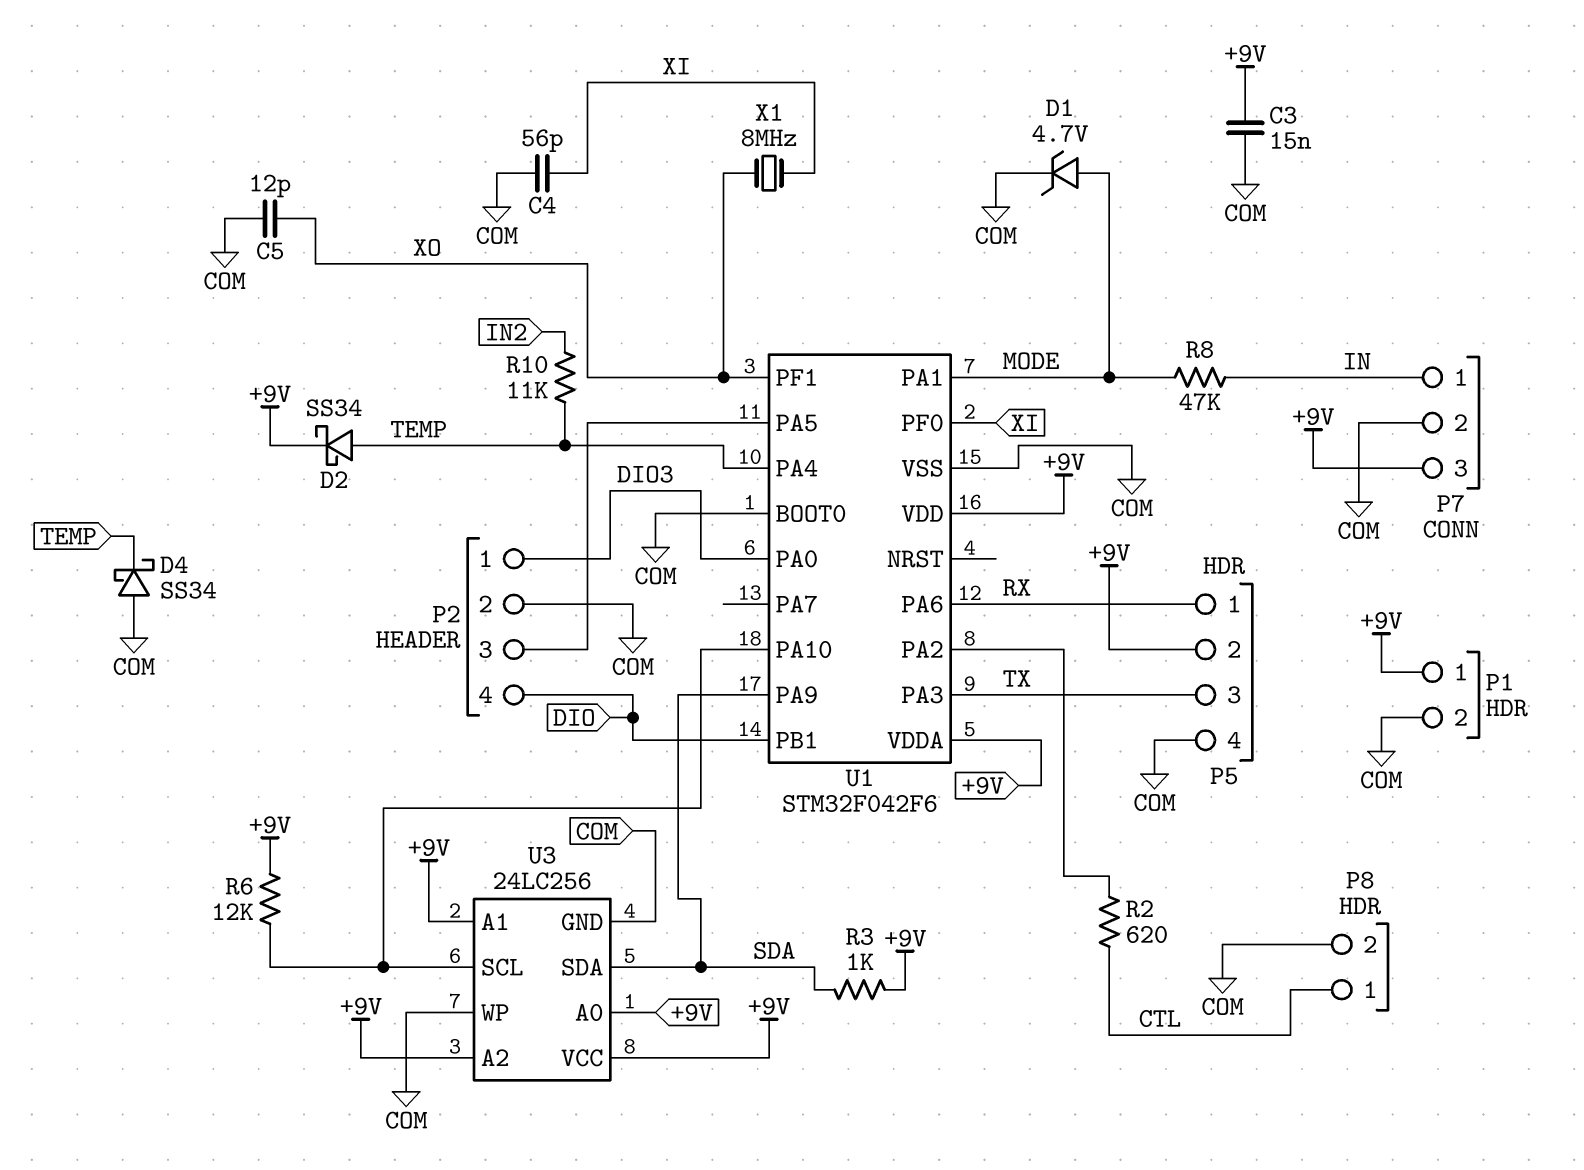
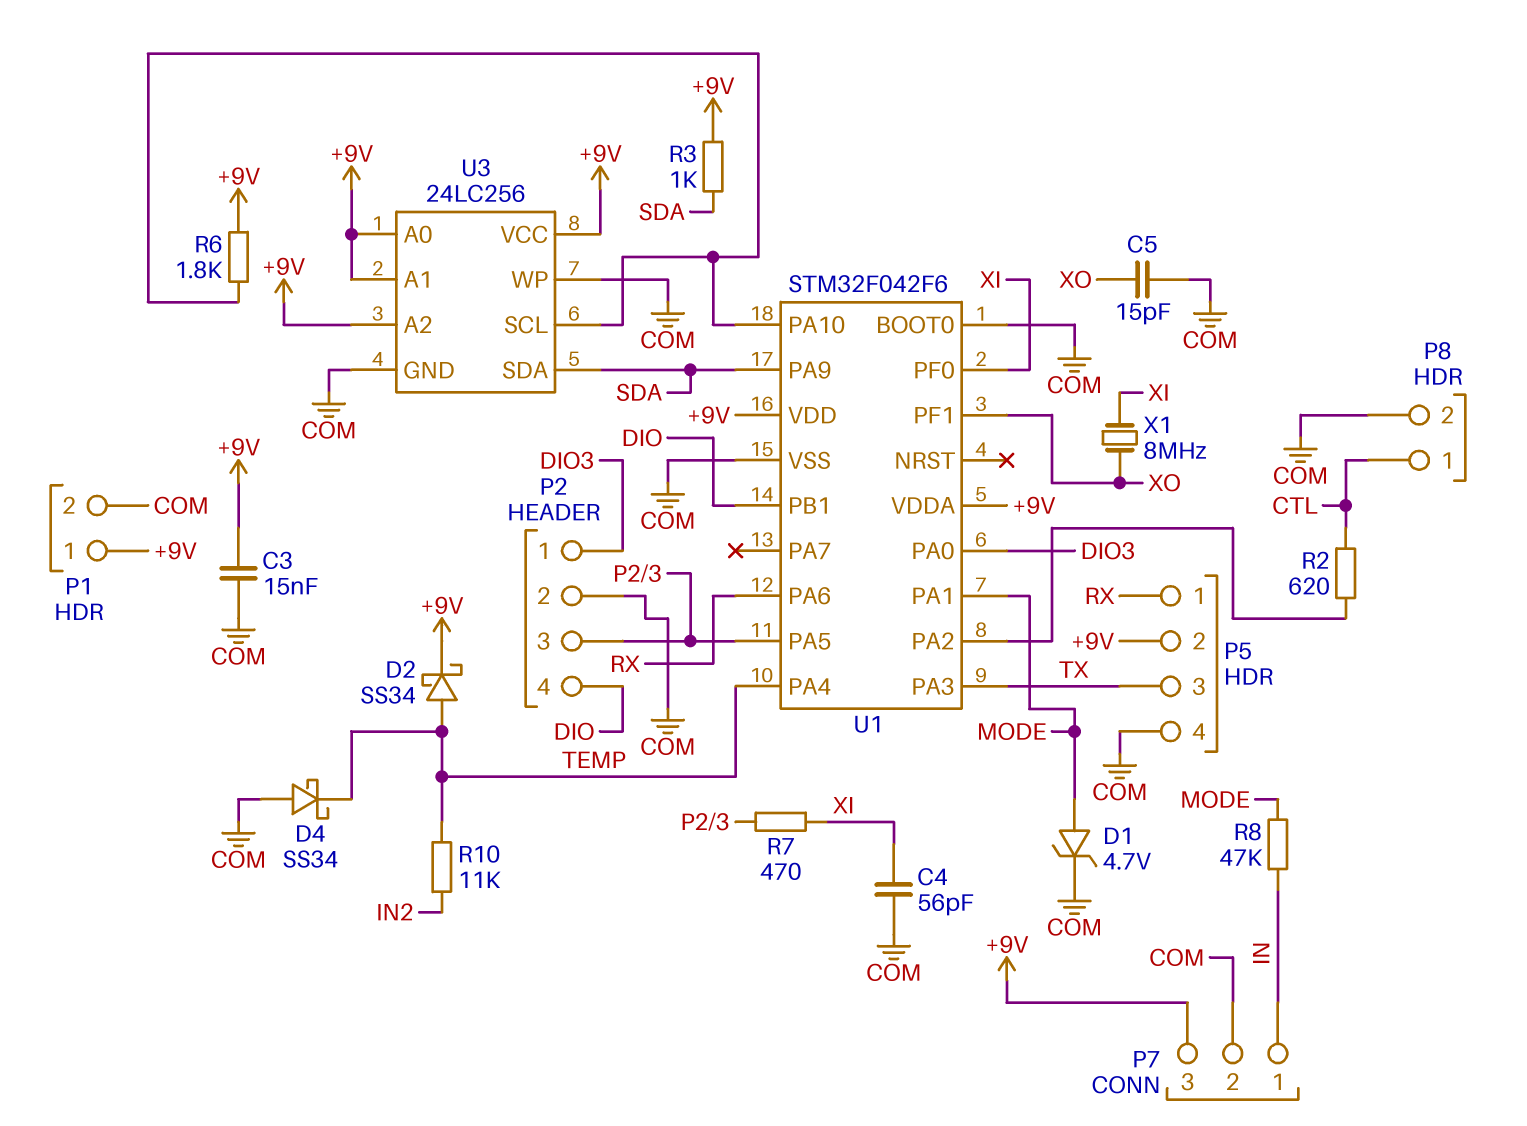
C5: 12pF (COM, XO) -> 15pF (COM, XO)
R6: 12k (+9V, U1/PA10) -> 1.8k (+9V, U1/PA10)
R7: none -> 470 (P2/3, XI)

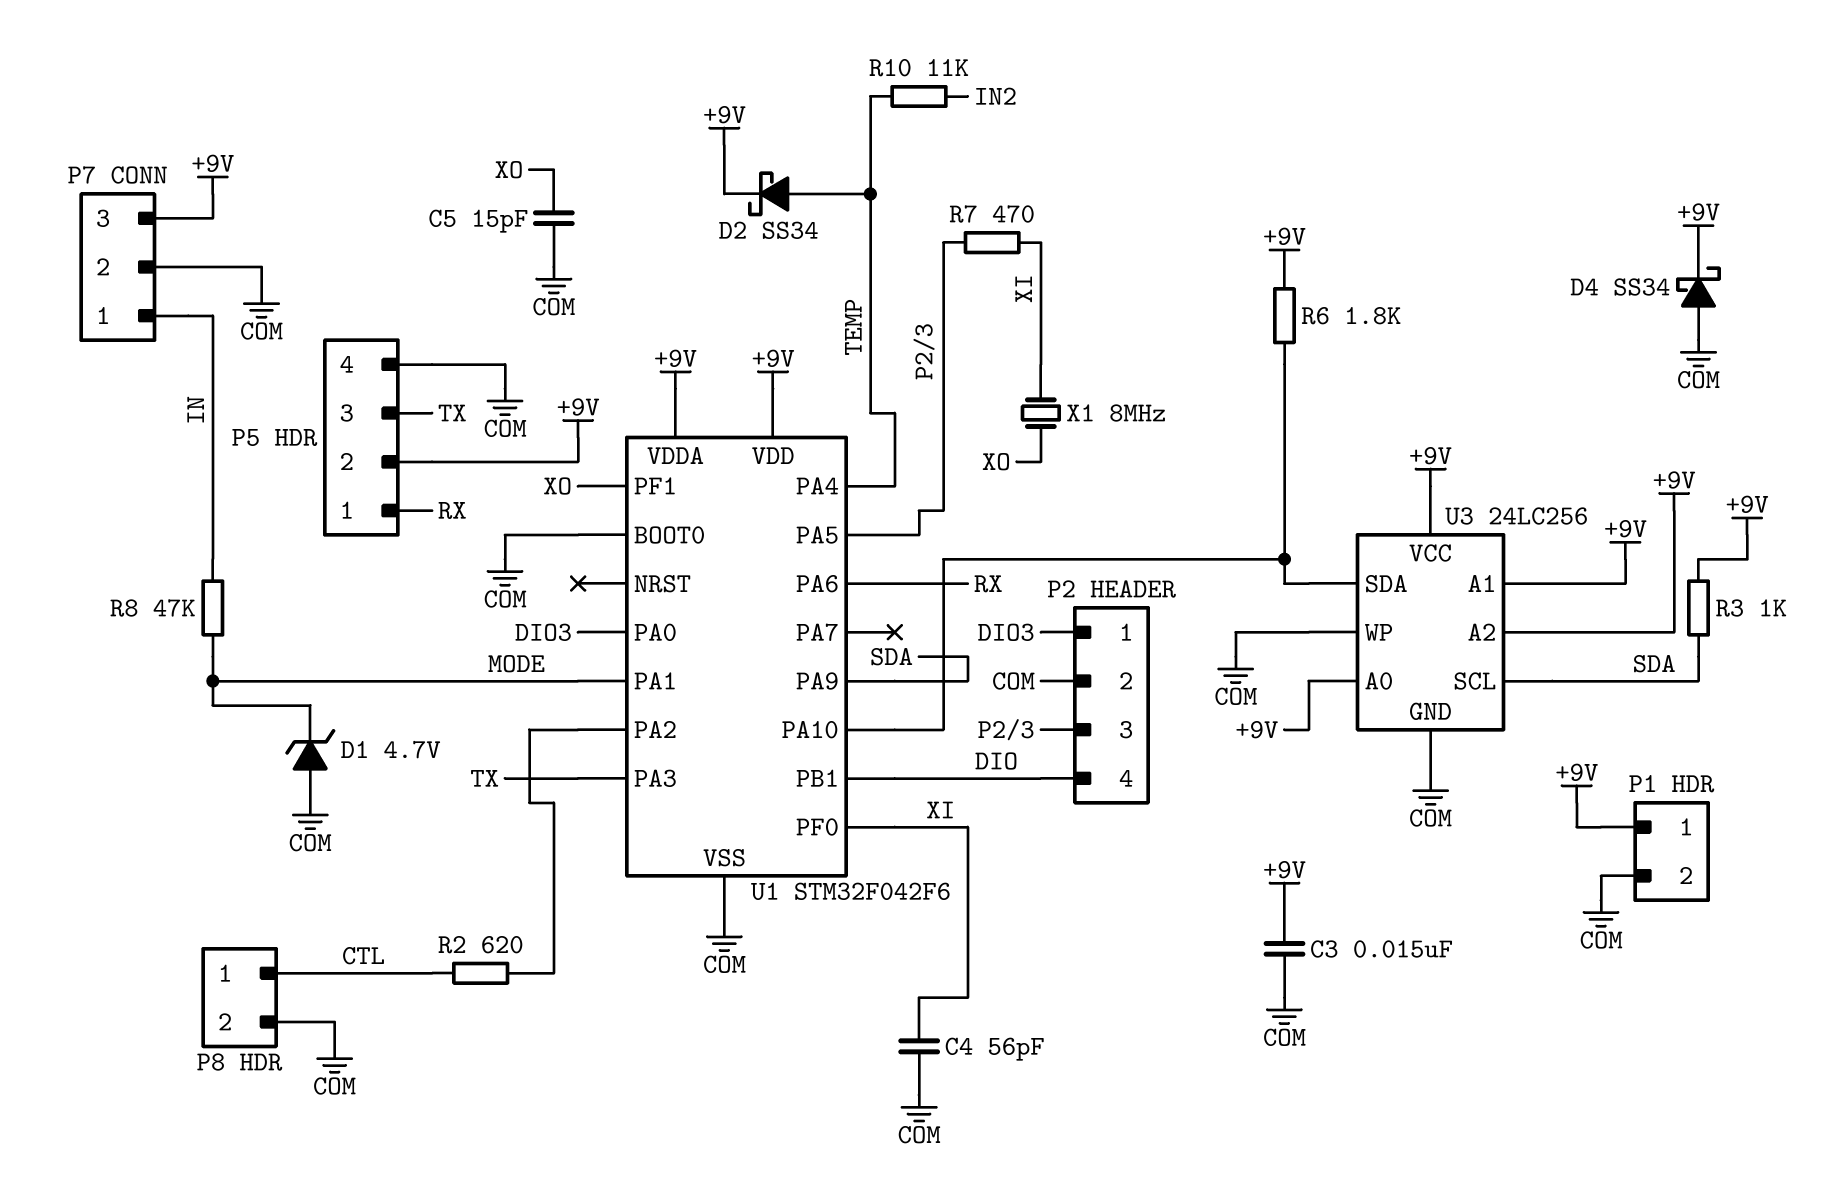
D1: zener 4.7V (A MODE, K COM) -> zener 4.7V (A COM, K MODE)
D4: schottky SS34 (A COM, K TEMP) -> schottky SS34 (A COM, K +9V)
U3 pin SCL: U1/PA10 -> SDA
U3 pin SDA: SDA -> U1/PA10

